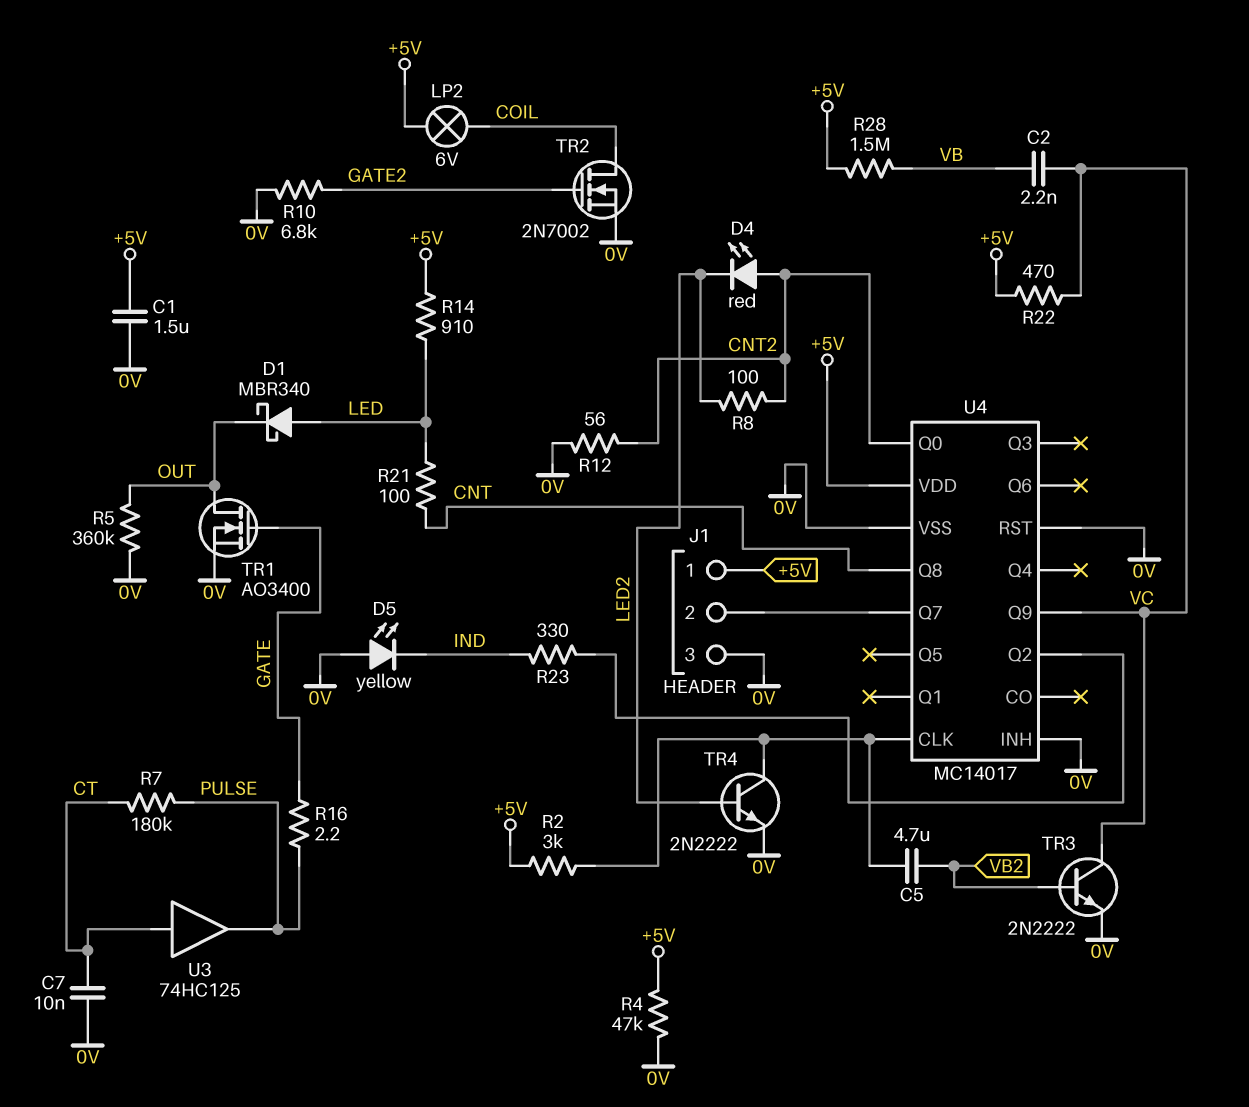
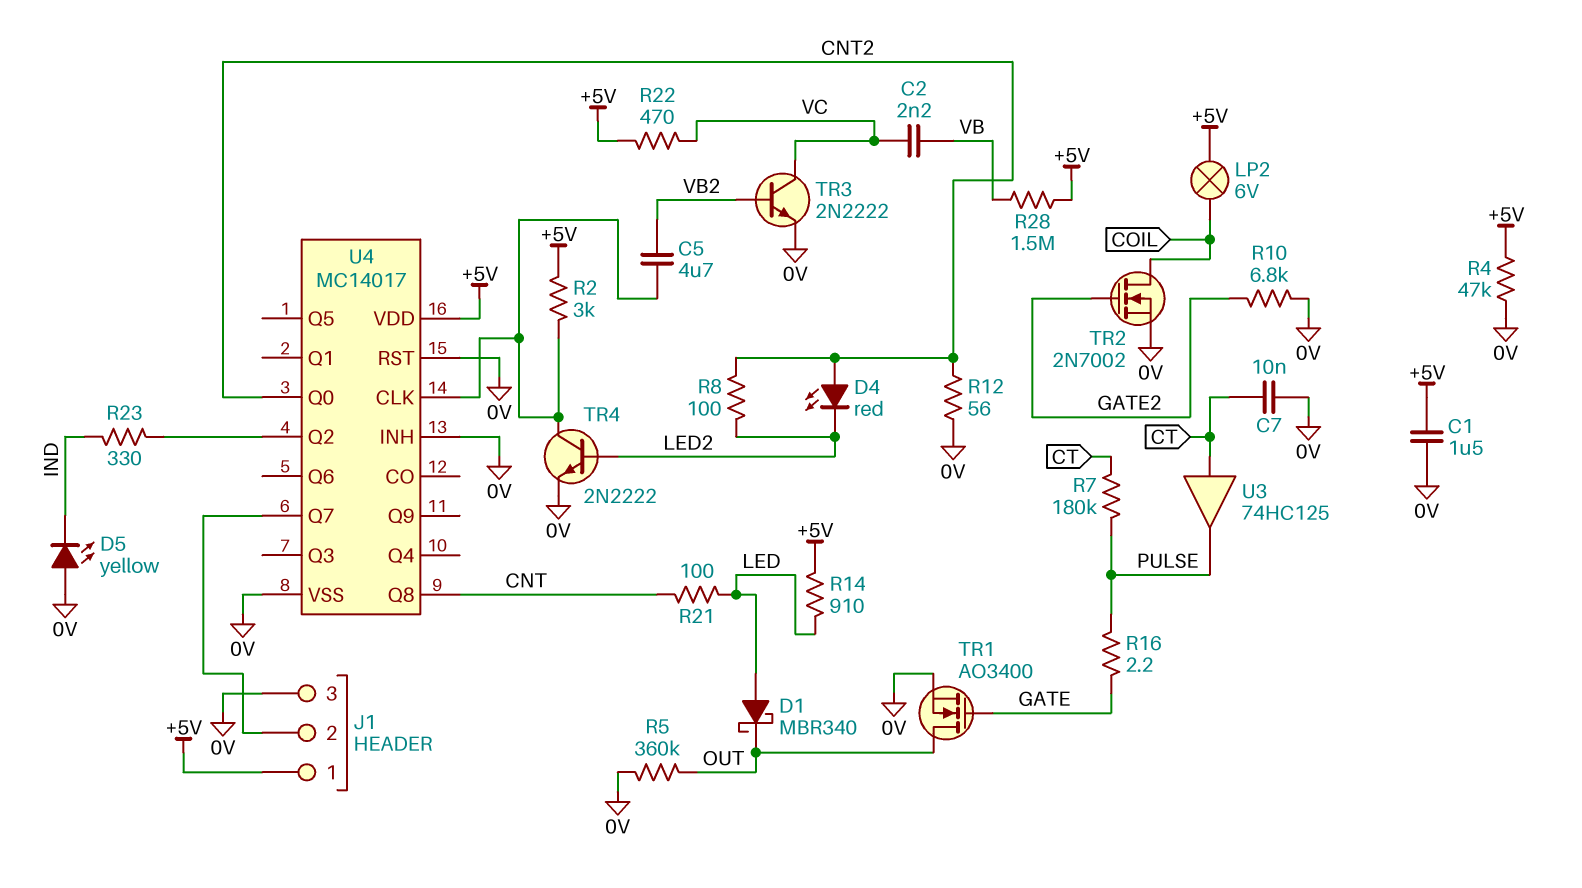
U4 pin Q9: VC -> none

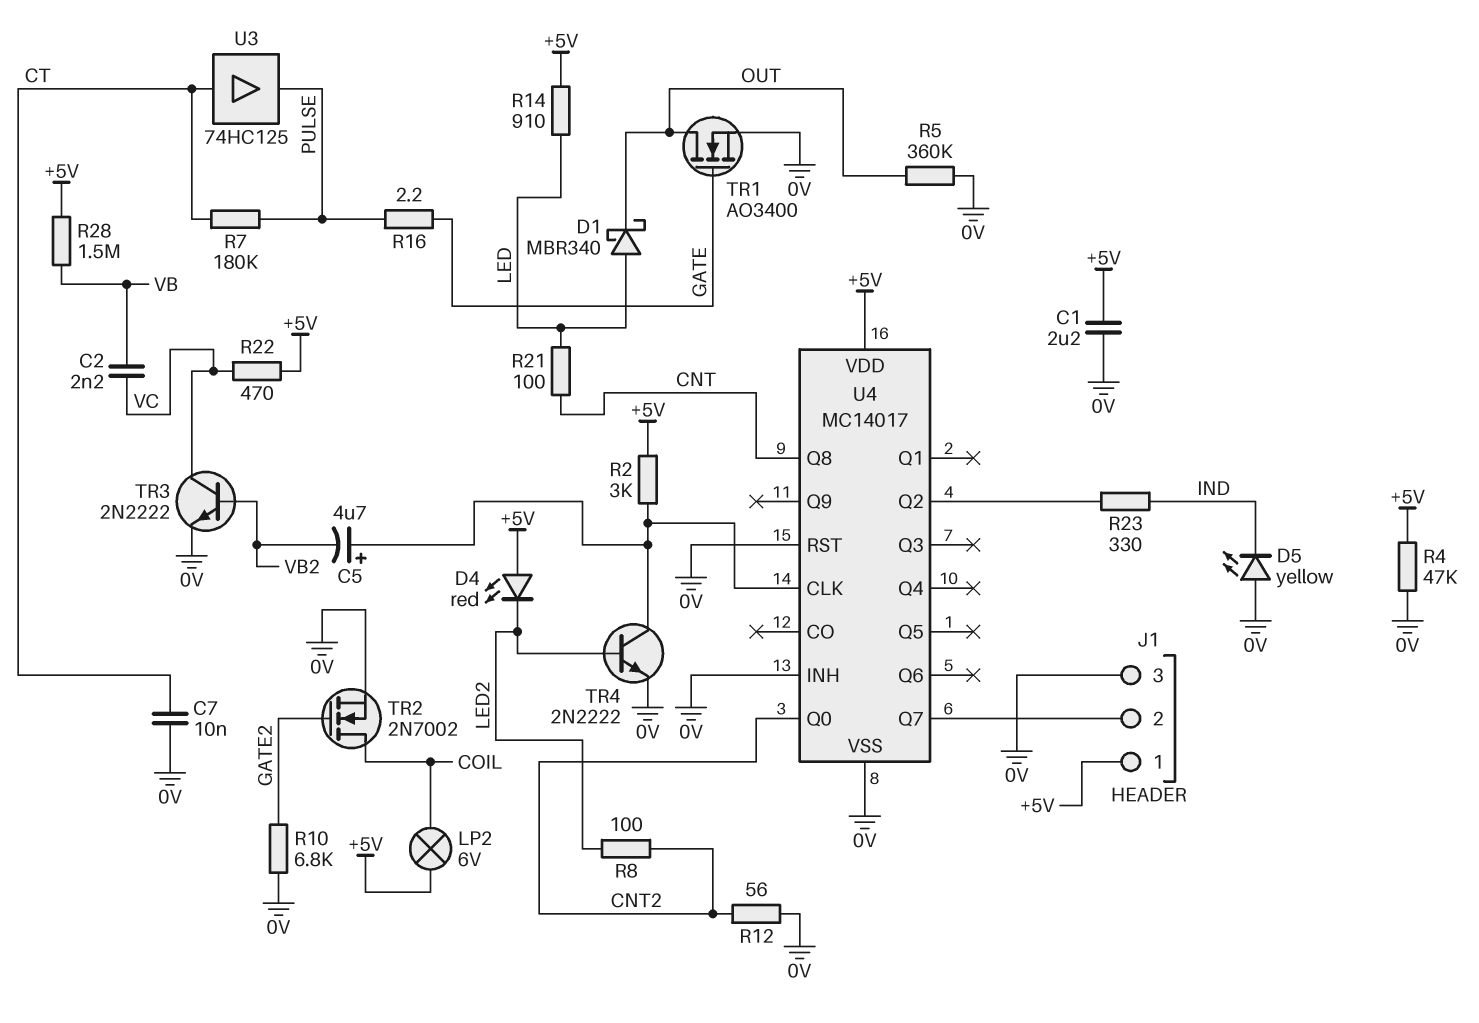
C1: 1.5uF (+5V, 0V) -> 2.2uF (+5V, 0V)
C5: 4.7uF (U4/CLK, VB2) -> 4.7uF (plus U4/CLK, minus VB2)
D4: LED red (A CNT2, K LED2) -> LED red (A +5V, K LED2)

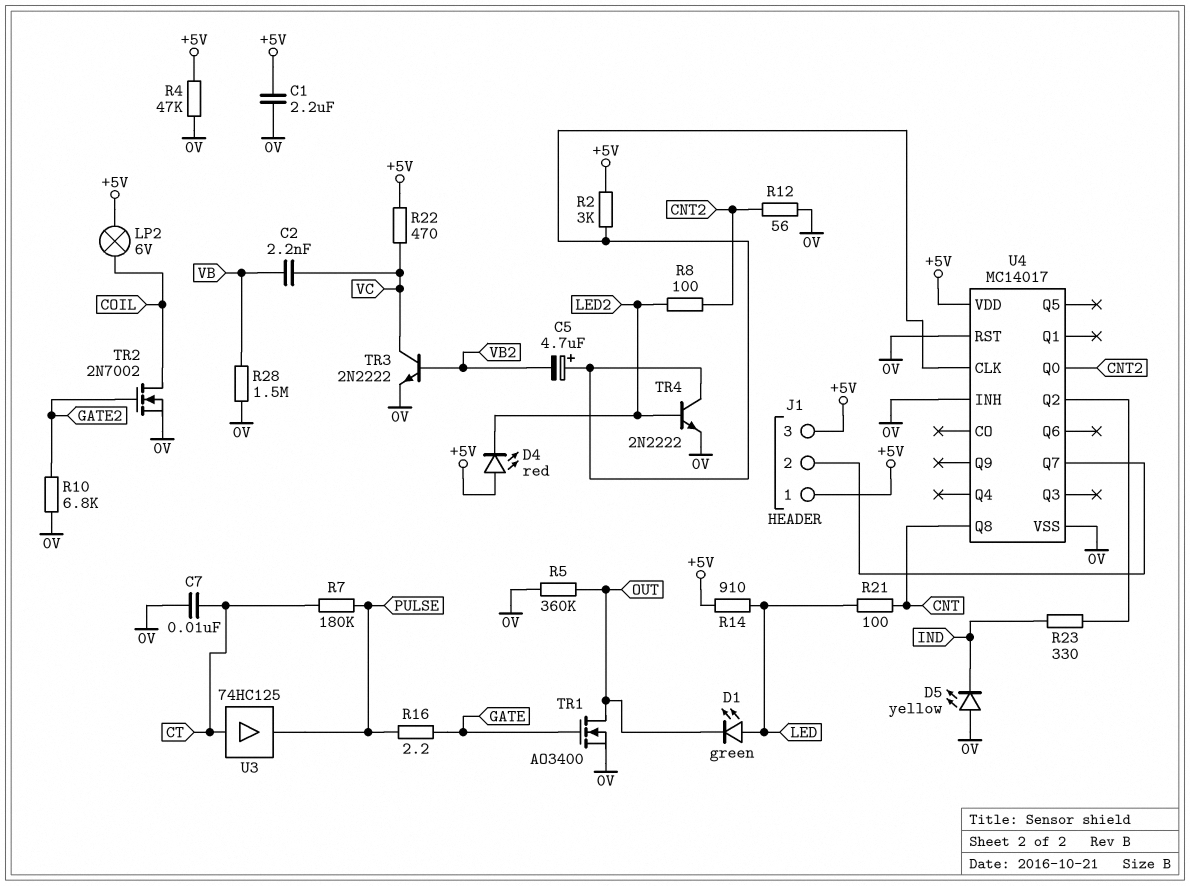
D1: schottky MBR340 (A LED, K OUT) -> LED green (A LED, K OUT)
J1 pin 3: 0V -> +5V
R28: 1.5M (+5V, VB) -> 1.5M (0V, VB)

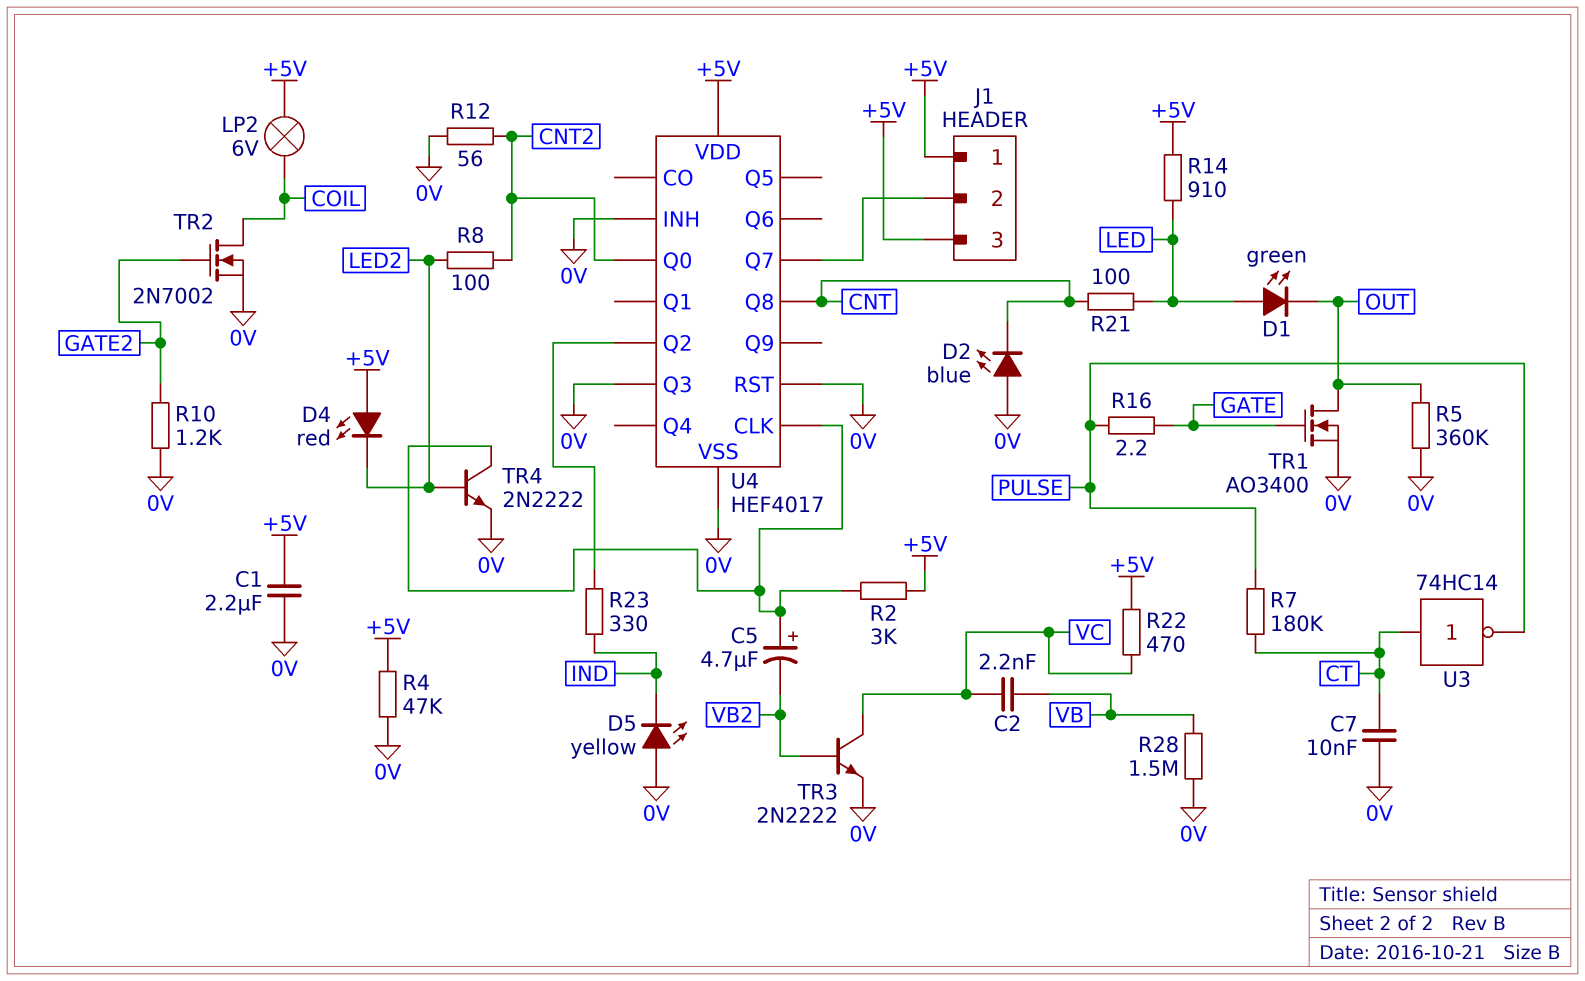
D2: none -> LED blue (A 0V, K CNT)
R10: 6.8k (0V, GATE2) -> 1.2k (0V, GATE2)
U3: buffer 74HC125 (in CT, out PULSE) -> NOT 74HC14 (in CT, out PULSE)
U4: MC14017 -> HEF4017
U4 pin Q3: none -> 0V

